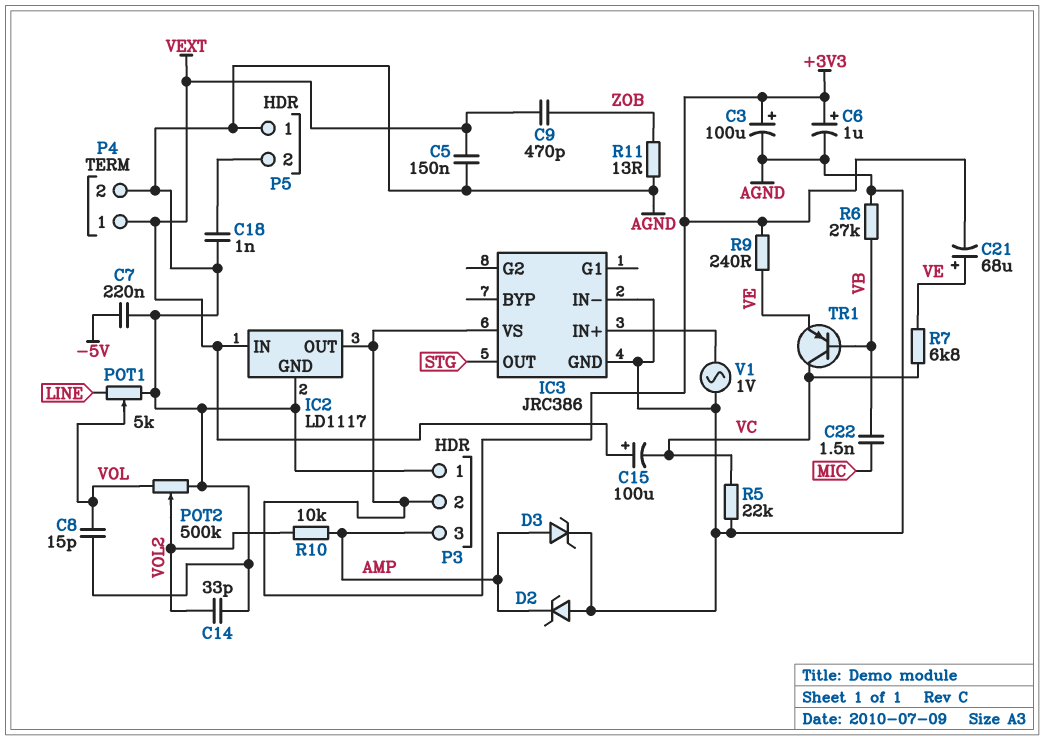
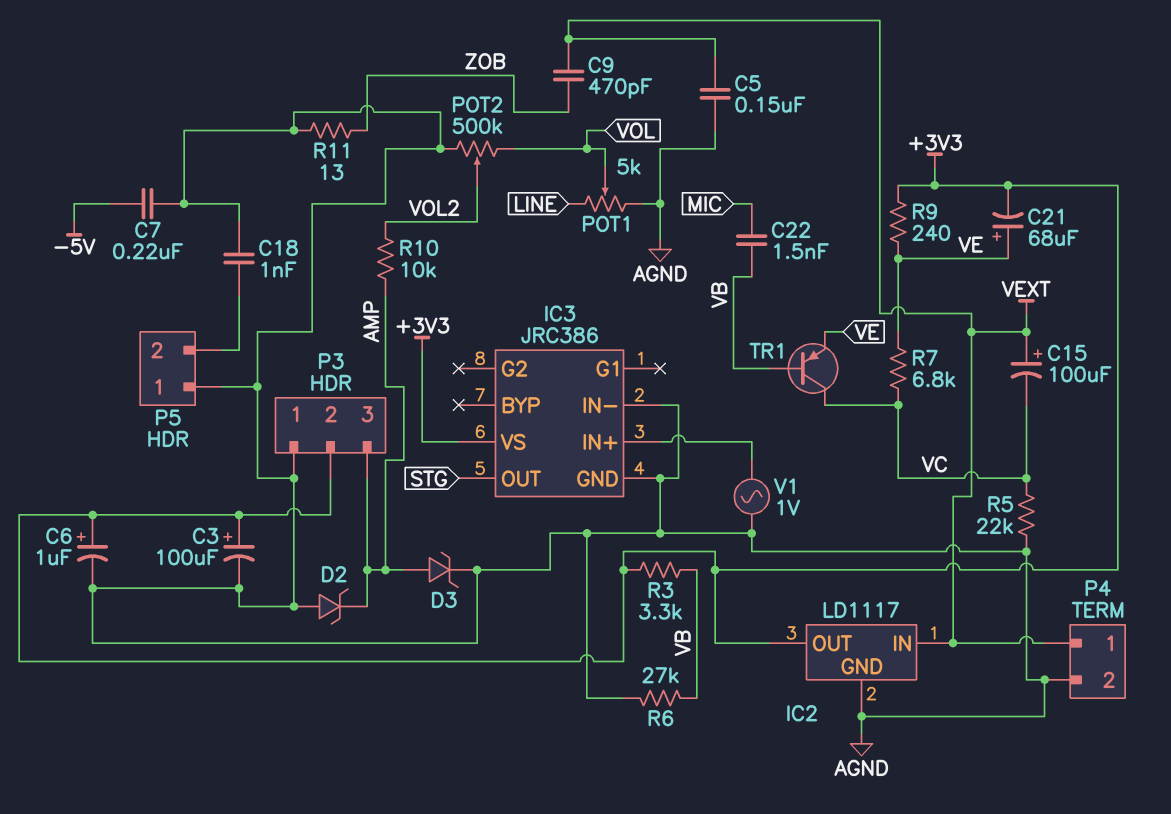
C8: 15pF (AGND, VOL) -> none
C14: 33pF (AGND, VOL2) -> none
R3: none -> 3.3k (+3V3, VB)

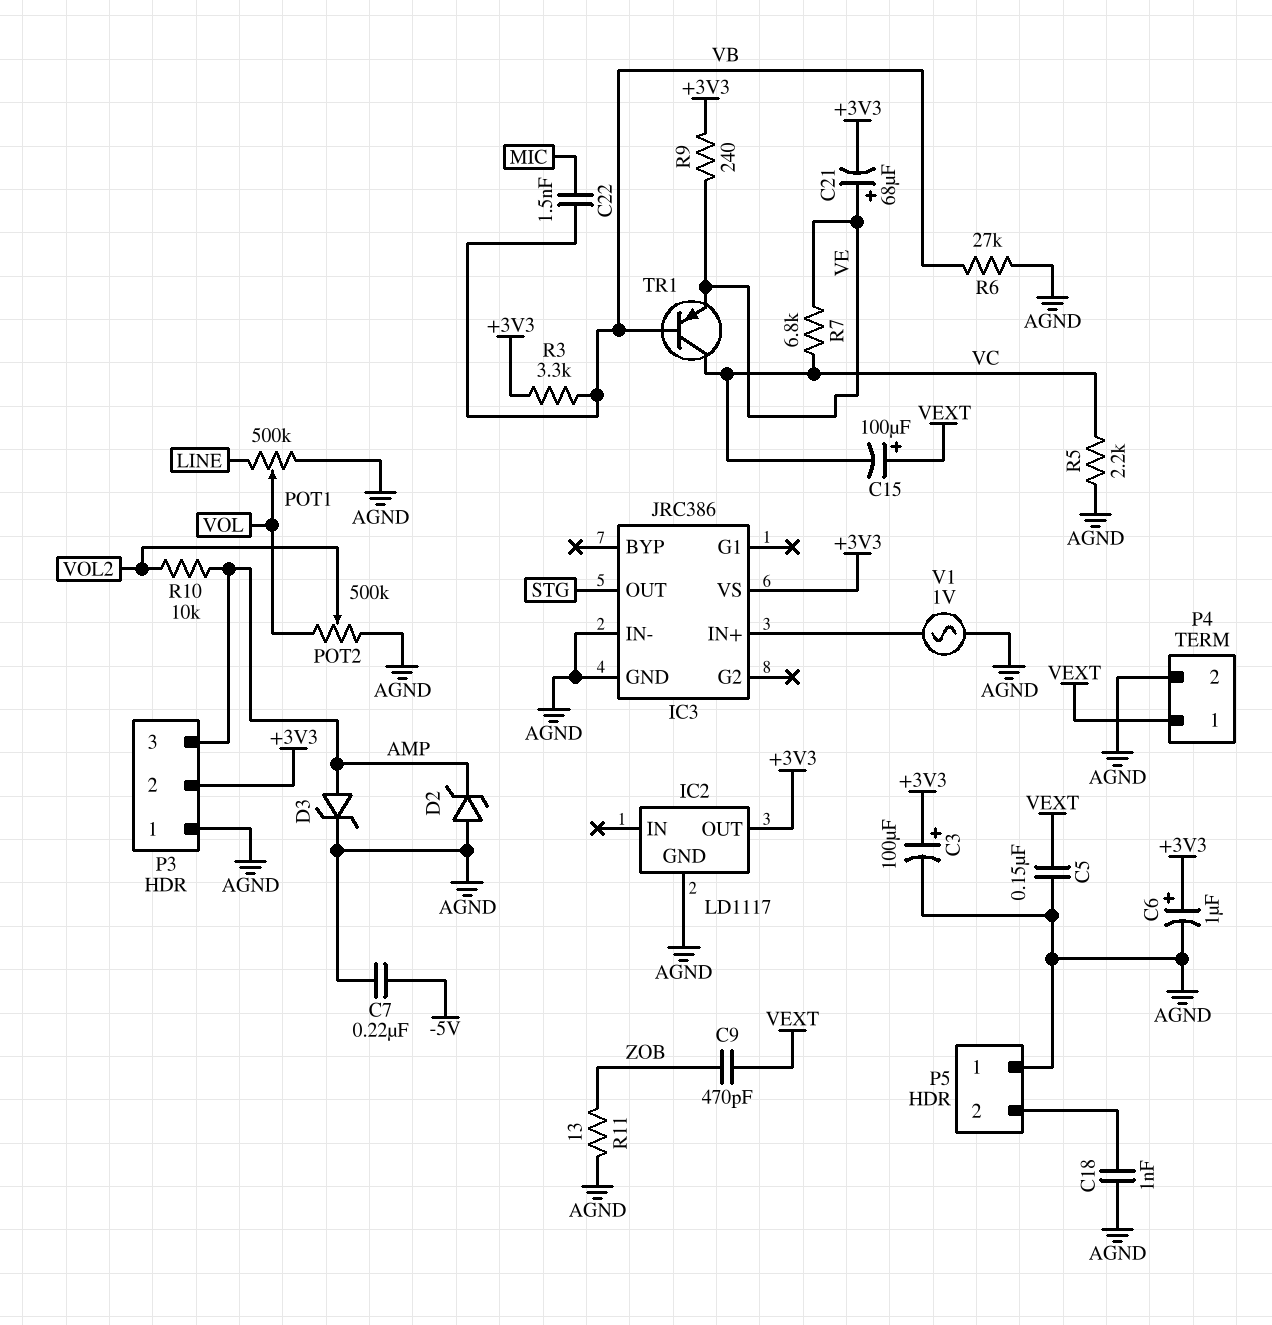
IC2 pin IN: VEXT -> none
POT1: 5k (AGND, LINE, wiper VOL) -> 500k (AGND, LINE, wiper VOL)
R5: 22k (AGND, VC) -> 2.2k (AGND, VC)

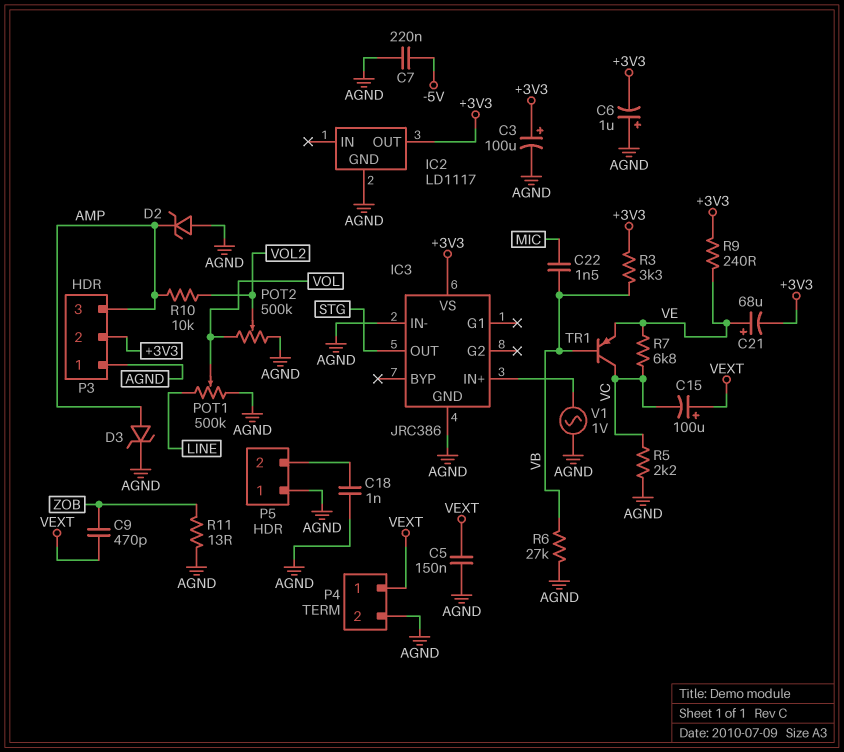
C6: 1uF (plus +3V3, minus AGND) -> 1uF (plus AGND, minus +3V3)

